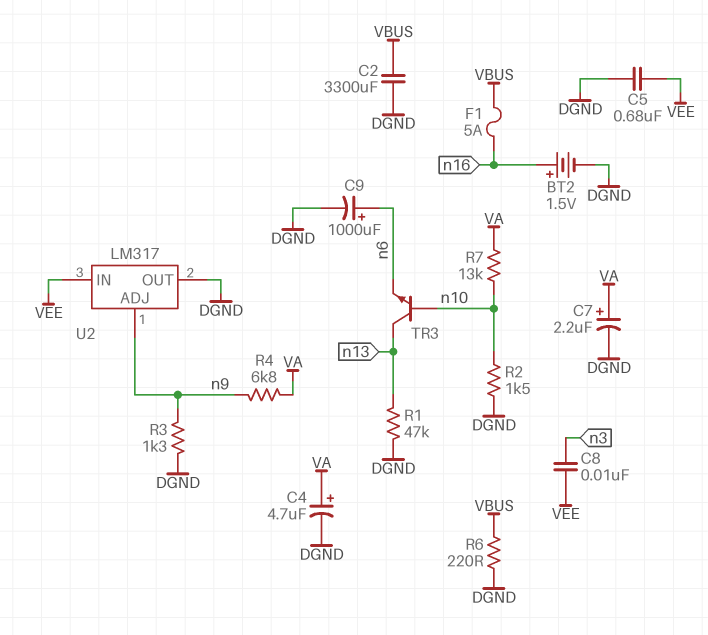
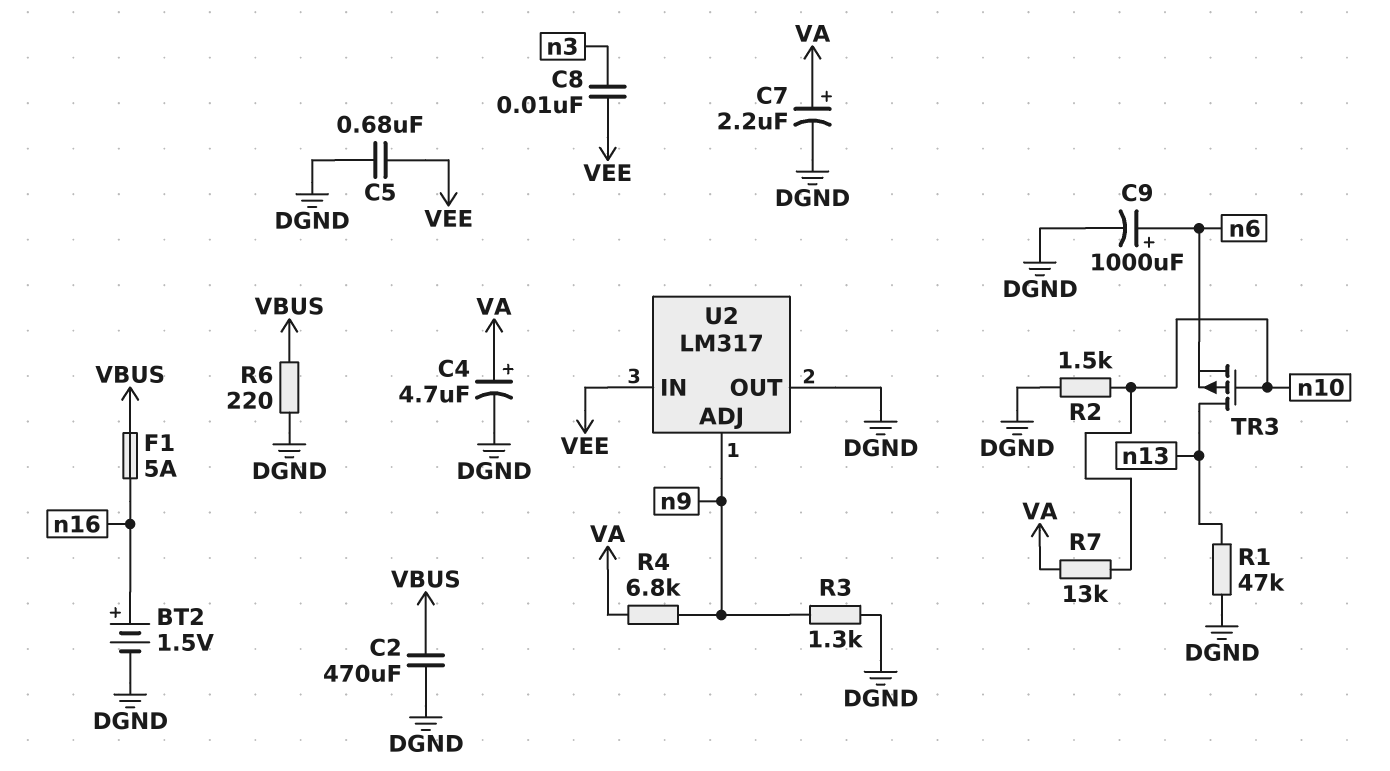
C2: 3300uF (DGND, VBUS) -> 470uF (DGND, VBUS)
TR3: NPN (B n10, C n13, E n6) -> PMOS (G n10, D n13, S n6)

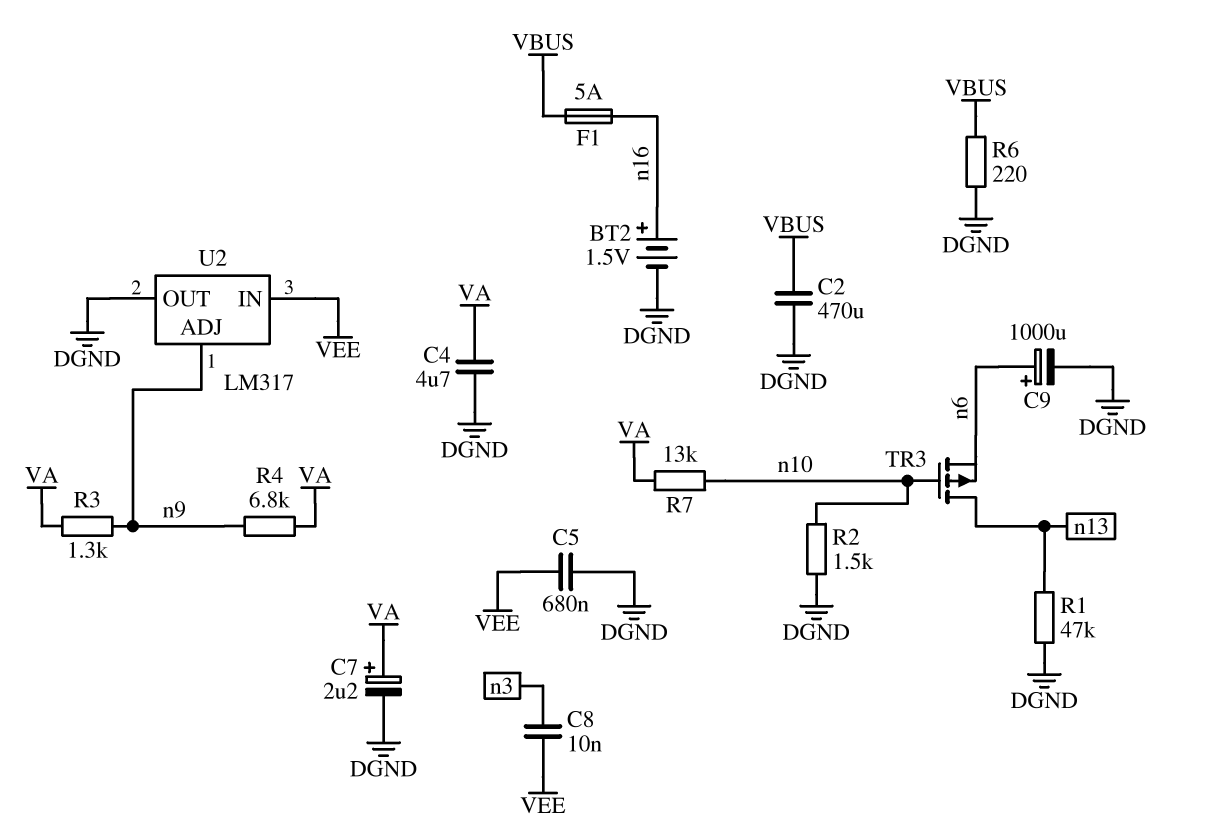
C4: 4.7uF (plus VA, minus DGND) -> 4.7uF (DGND, VA)
R3: 1.3k (DGND, n9) -> 1.3k (VA, n9)

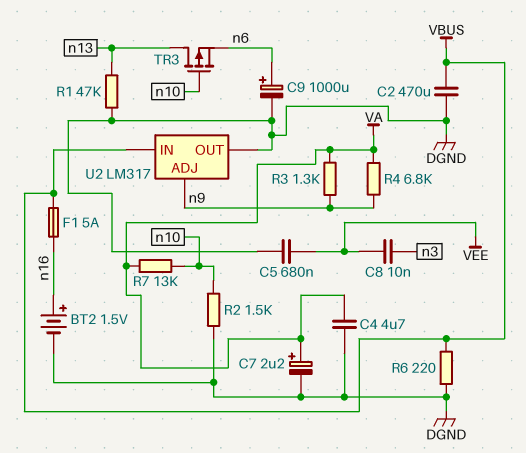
U2 pin IN: VEE -> VBUS

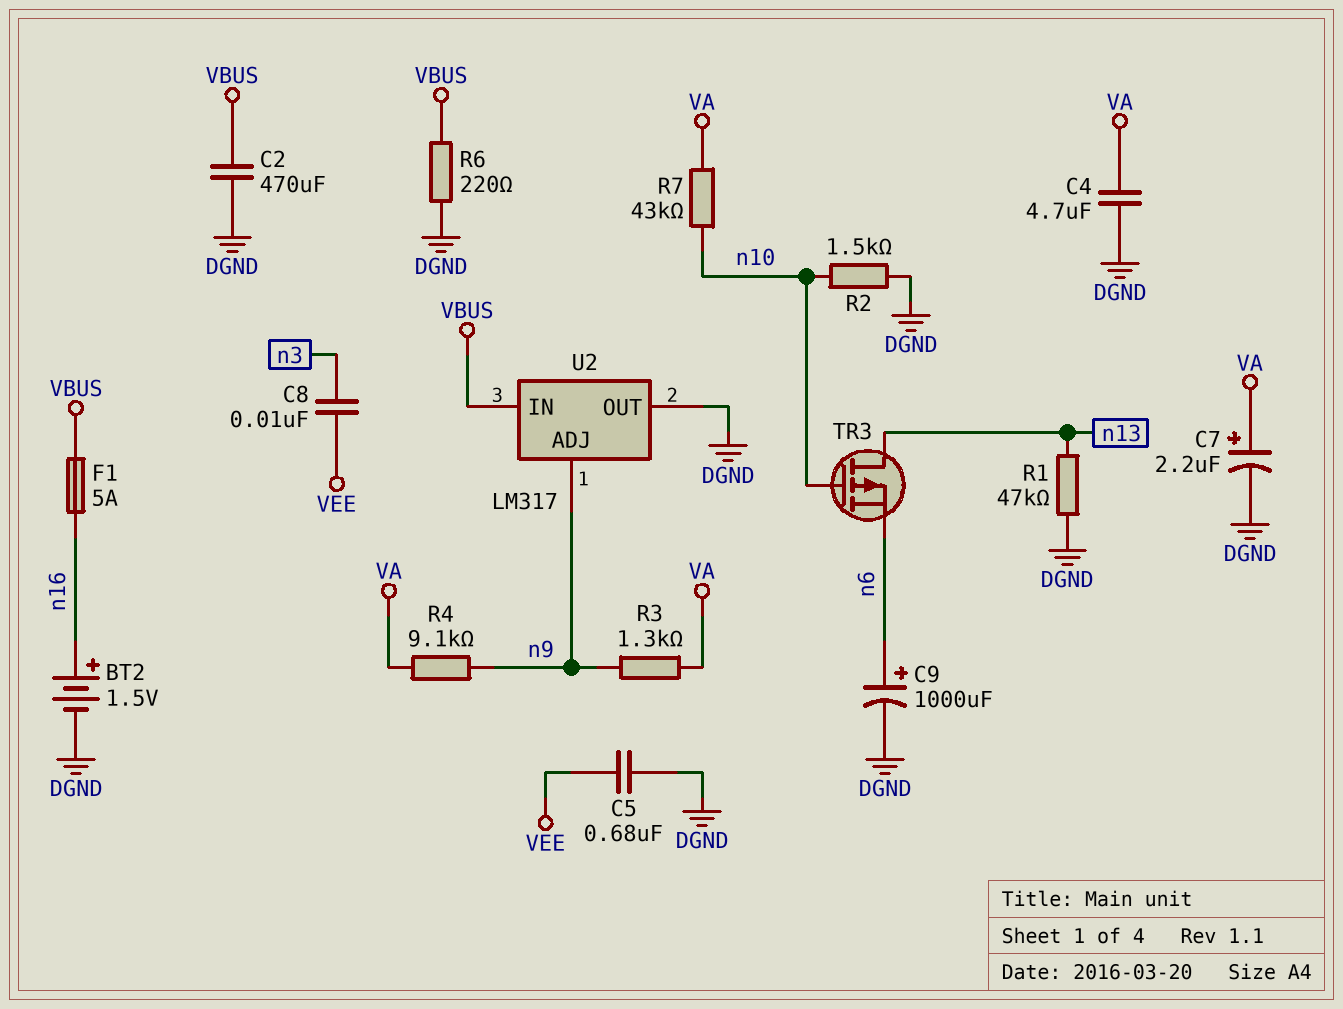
R4: 6.8k (VA, n9) -> 9.1k (VA, n9)
R7: 13k (VA, n10) -> 43k (VA, n10)

